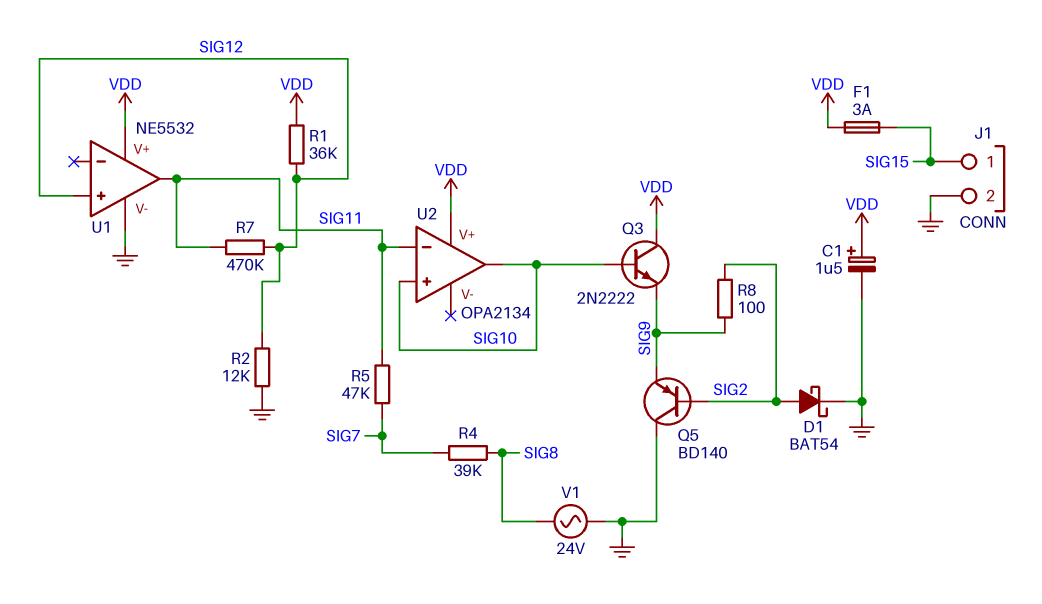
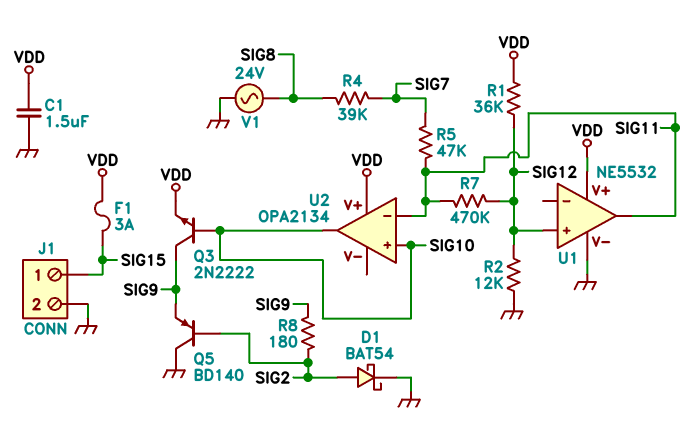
C1: 1.5uF (plus VDD, minus GND) -> 1.5uF (GND, VDD)
Q3: NPN 2N2222 (B SIG10, C VDD, E SIG9) -> NPN 2N2222 (B SIG10, C SIG9, E VDD)
R8: 100 (SIG2, SIG9) -> 180 (SIG2, SIG9)

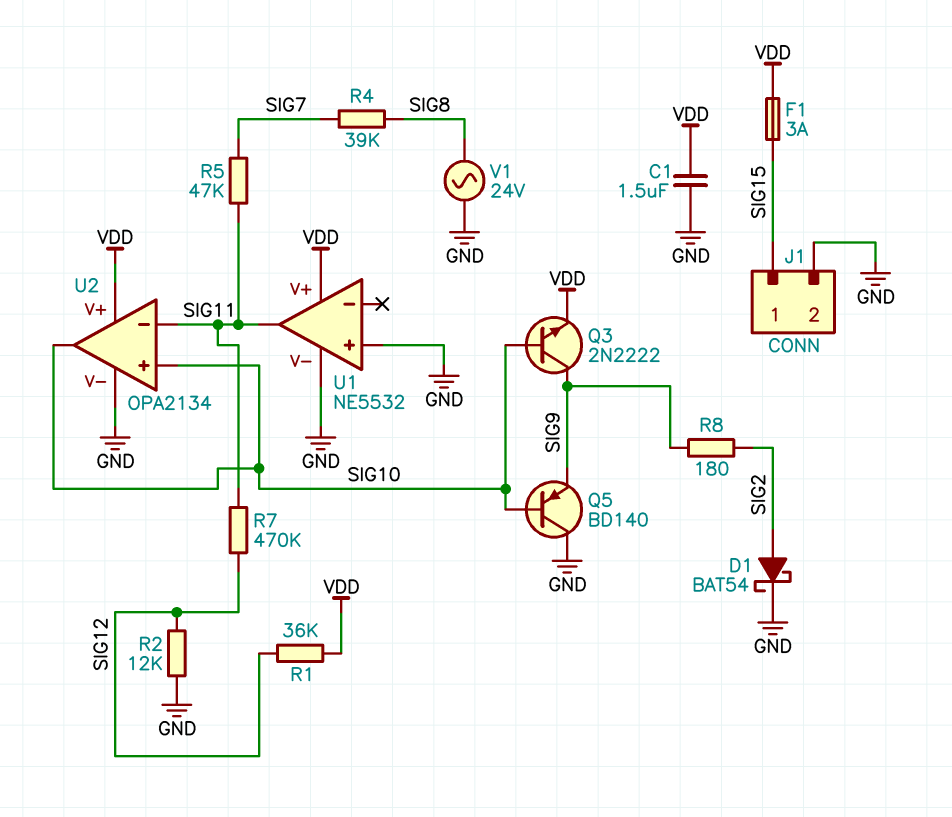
Q5: PNP BD140 (B SIG2, C GND, E SIG9) -> PNP BD140 (B SIG10, C GND, E SIG9)
U1 pin in+: SIG12 -> GND
U2 pin V-: none -> GND

